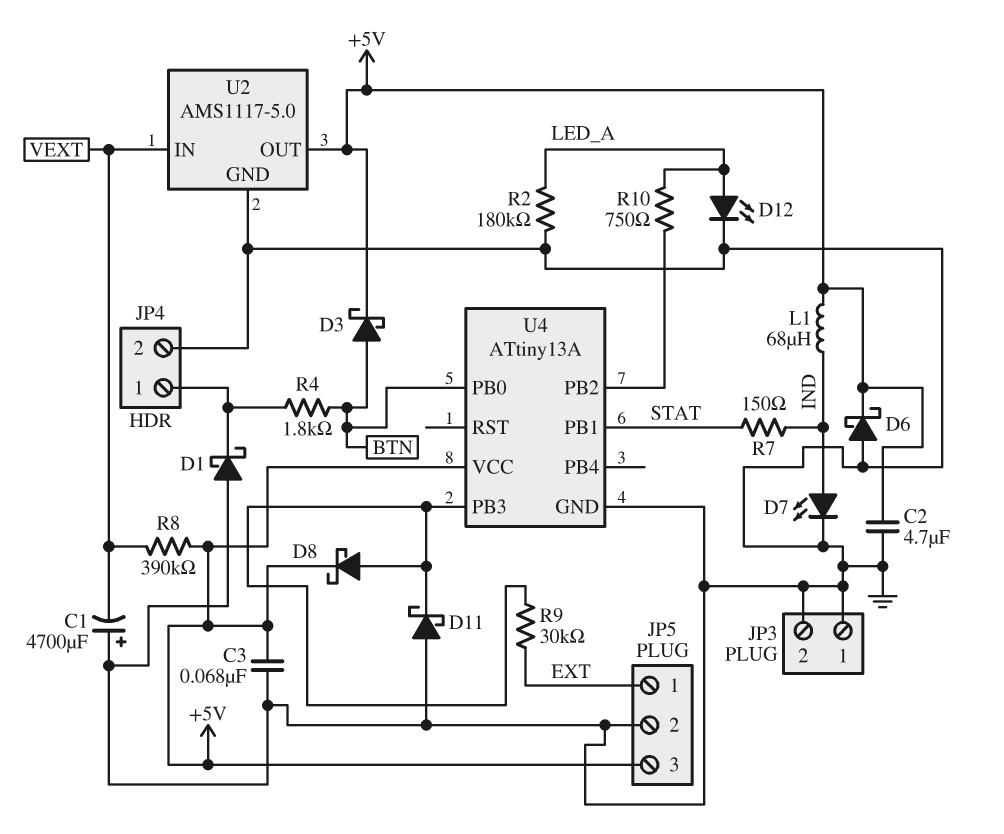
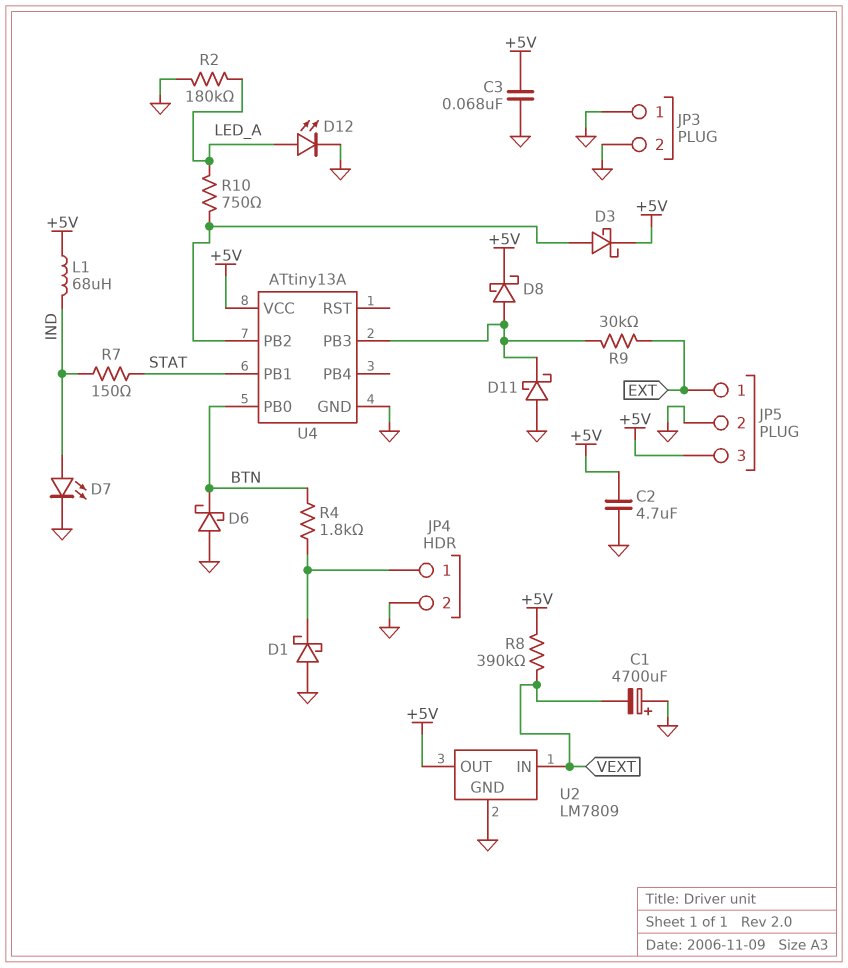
D3: schottky (A BTN, K +5V) -> schottky (A U4/PB2, K +5V)
D6: schottky (A GND, K +5V) -> schottky (A GND, K BTN)
U2: AMS1117-5.0 -> LM7809

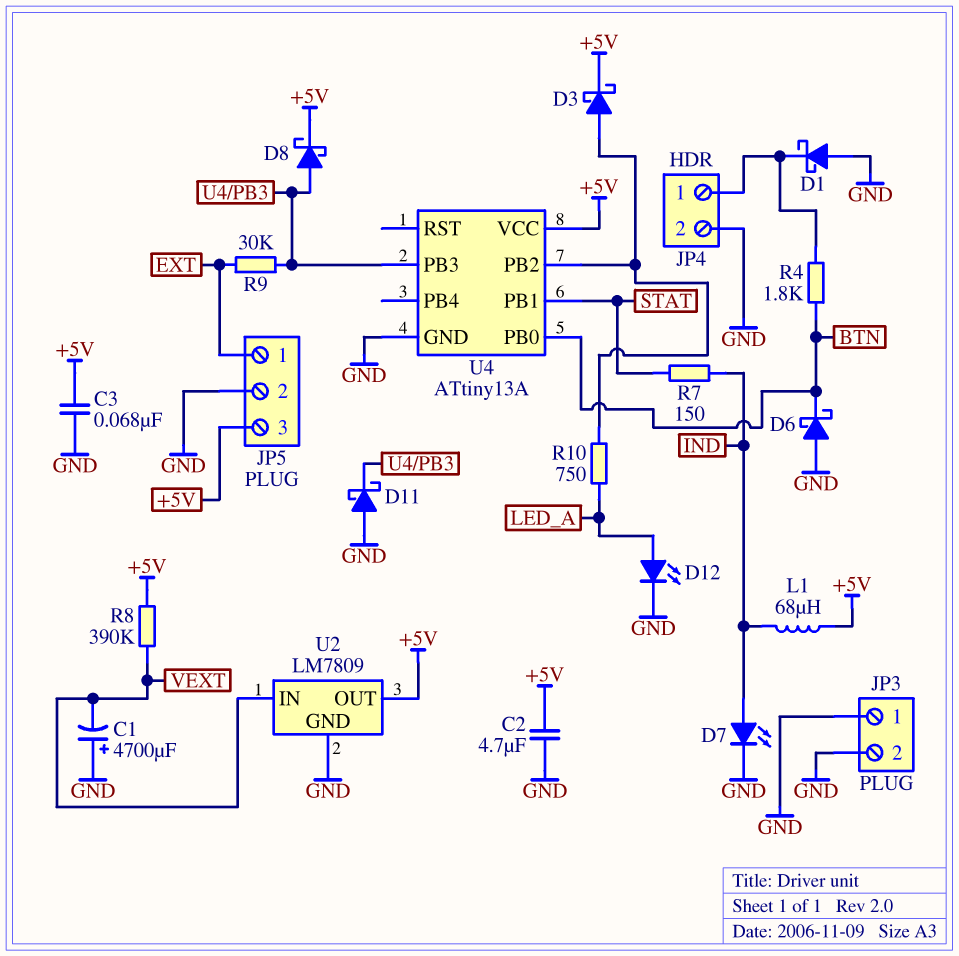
R2: 180k (GND, LED_A) -> none

